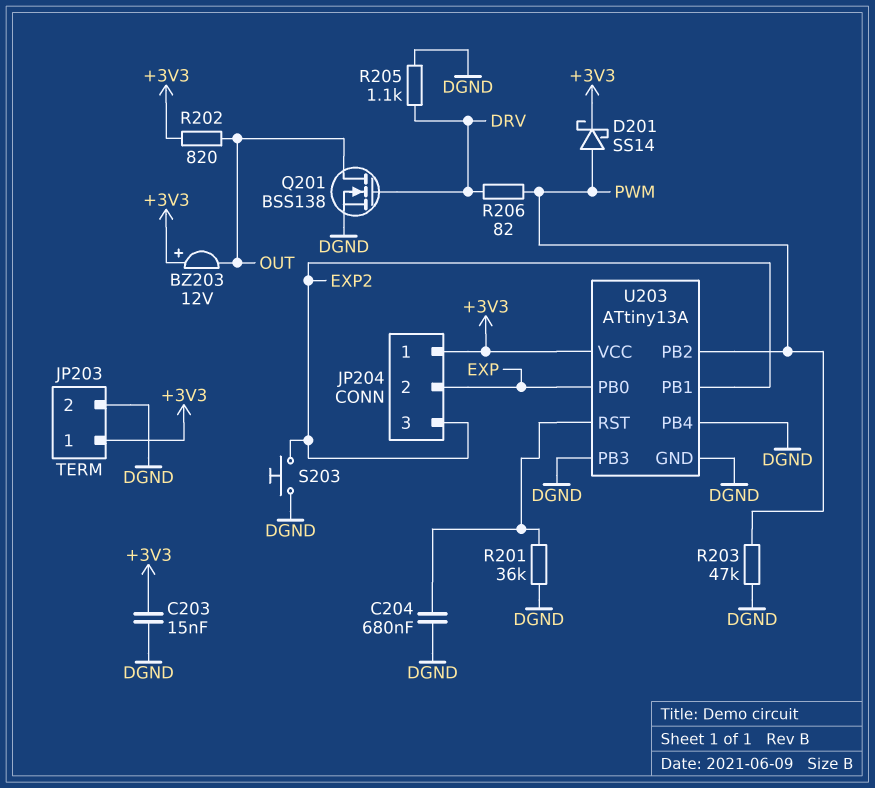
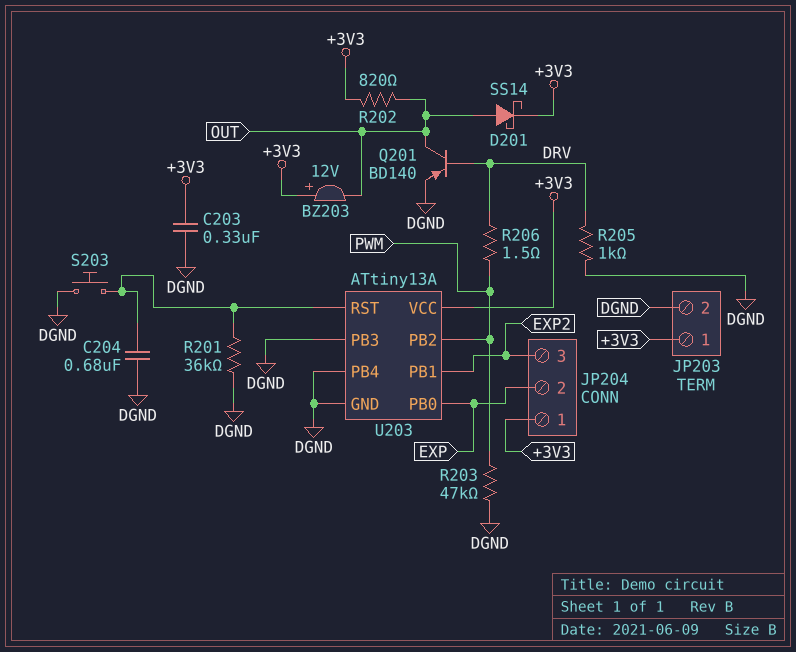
C203: 15nF (+3V3, DGND) -> 330nF (+3V3, DGND)
D201: schottky SS14 (A PWM, K +3V3) -> schottky SS14 (A OUT, K +3V3)
Q201: NMOS BSS138 (G DRV, D OUT, S DGND) -> PNP BD140 (B DRV, C OUT, E DGND)
R205: 1.1k (DGND, DRV) -> 1k (DGND, DRV)
R206: 82 (DRV, PWM) -> 1.5 (DRV, PWM)
S203: button (DGND, EXP2) -> button (DGND, U203/RST)

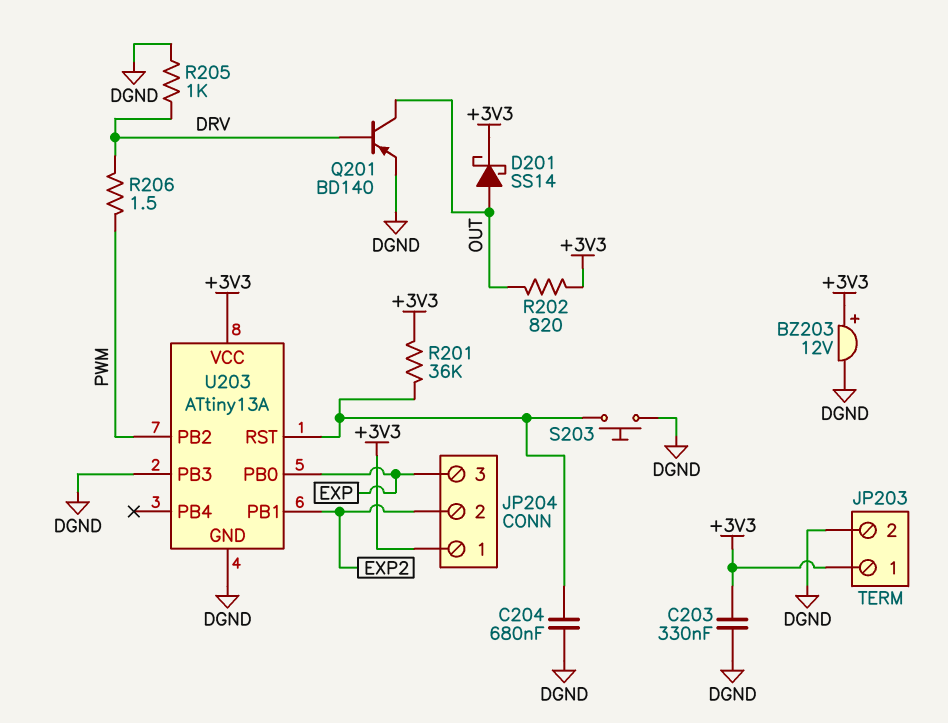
BZ203: buzzer 12V (plus +3V3, minus OUT) -> buzzer 12V (plus +3V3, minus DGND)
JP204 pin 2: EXP -> EXP2
JP204 pin 3: EXP2 -> EXP
R201: 36k (DGND, U203/RST) -> 36k (+3V3, U203/RST)
R203: 47k (DGND, PWM) -> none
U203 pin PB4: DGND -> none

